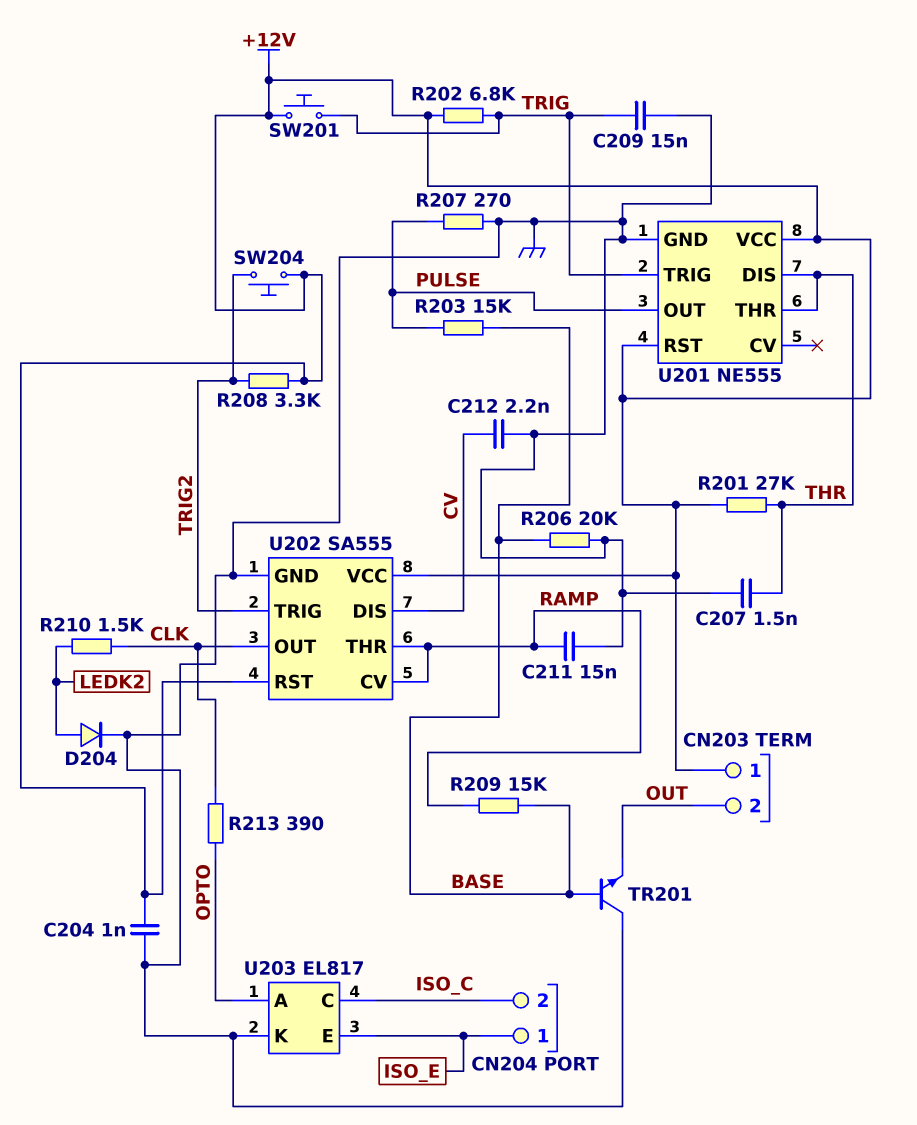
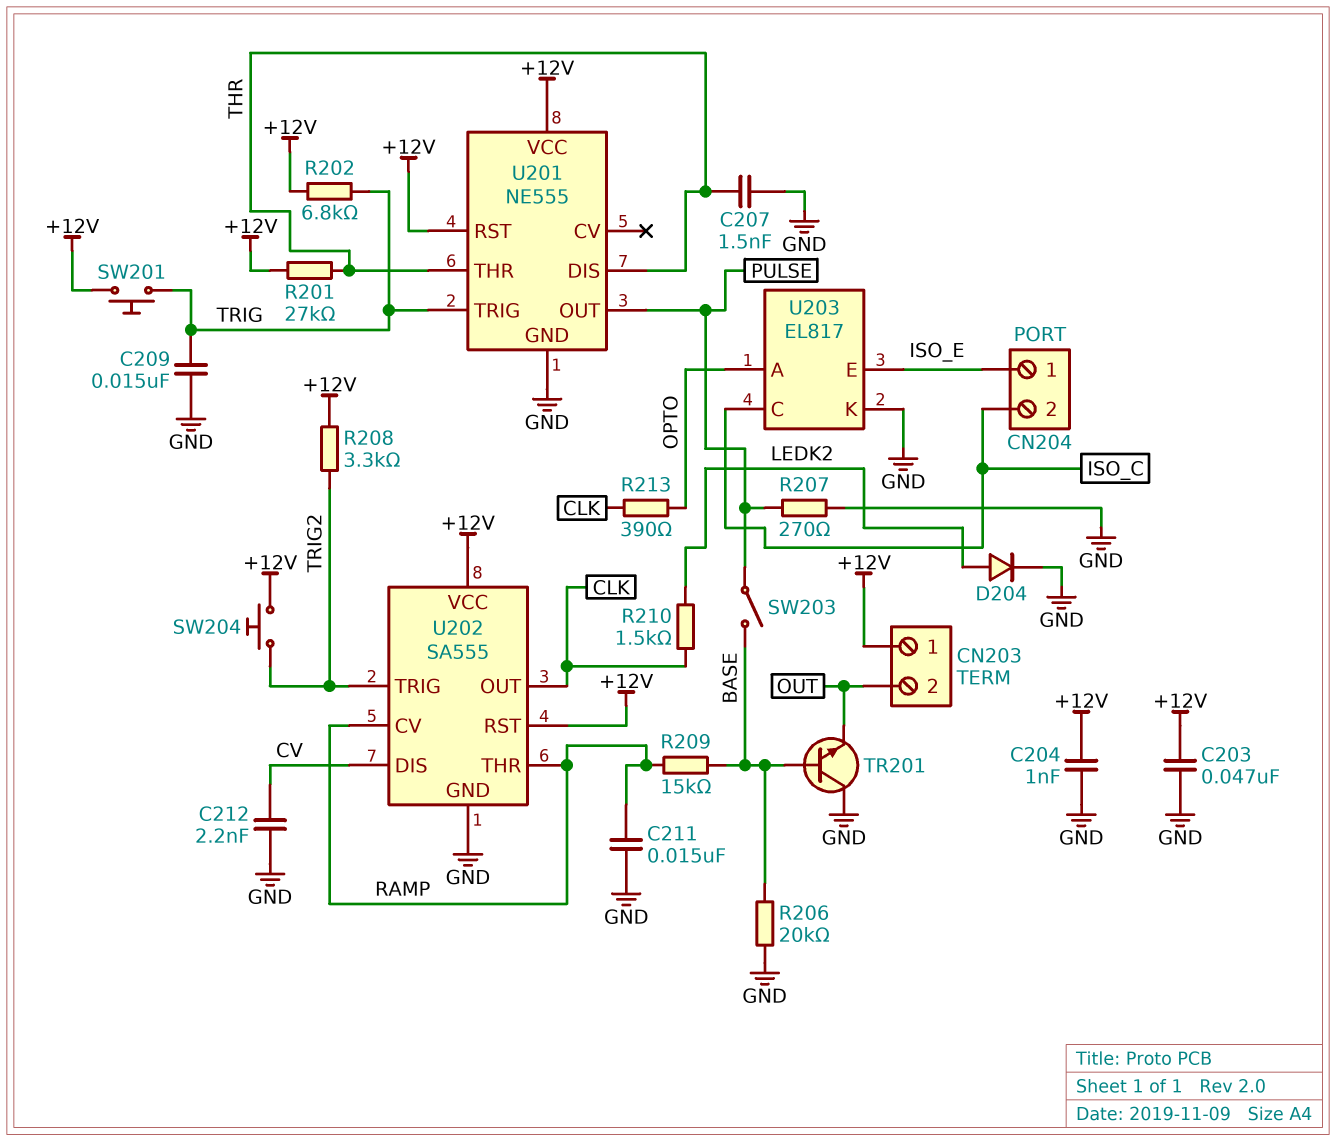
C203: none -> 47nF (+12V, GND)
R203: 15k (BASE, PULSE) -> none
SW203: none -> switch (BASE, PULSE)

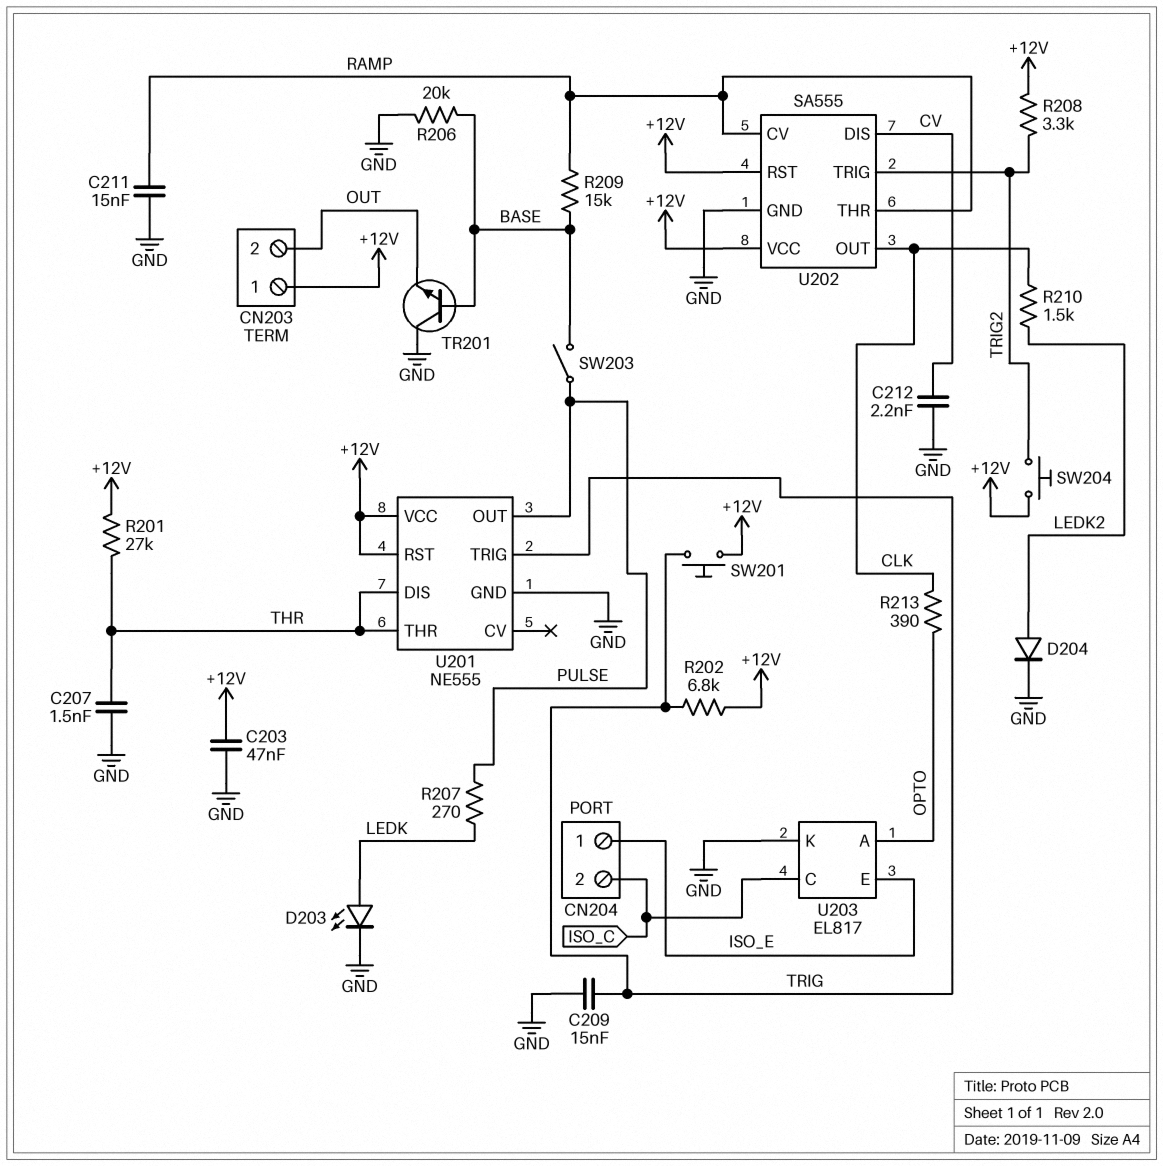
C204: 1nF (+12V, GND) -> none
D203: none -> LED (A LEDK, K GND)
R207: 270 (GND, PULSE) -> 270 (LEDK, PULSE)

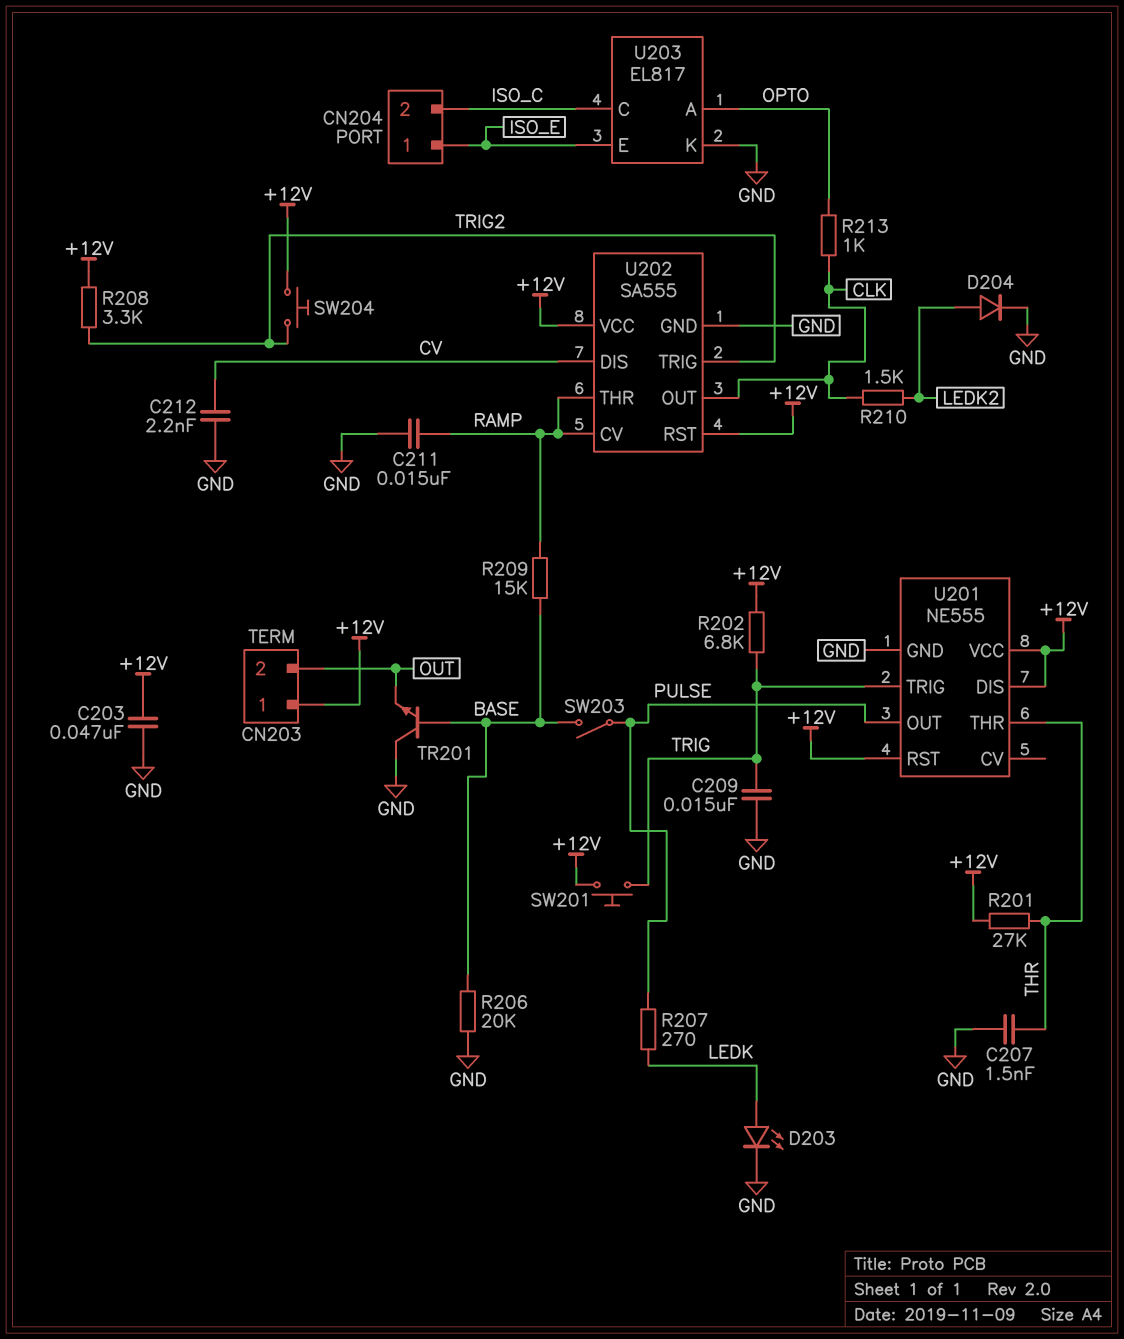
R213: 390 (CLK, OPTO) -> 1k (CLK, OPTO)
U201 pin DIS: THR -> +12V

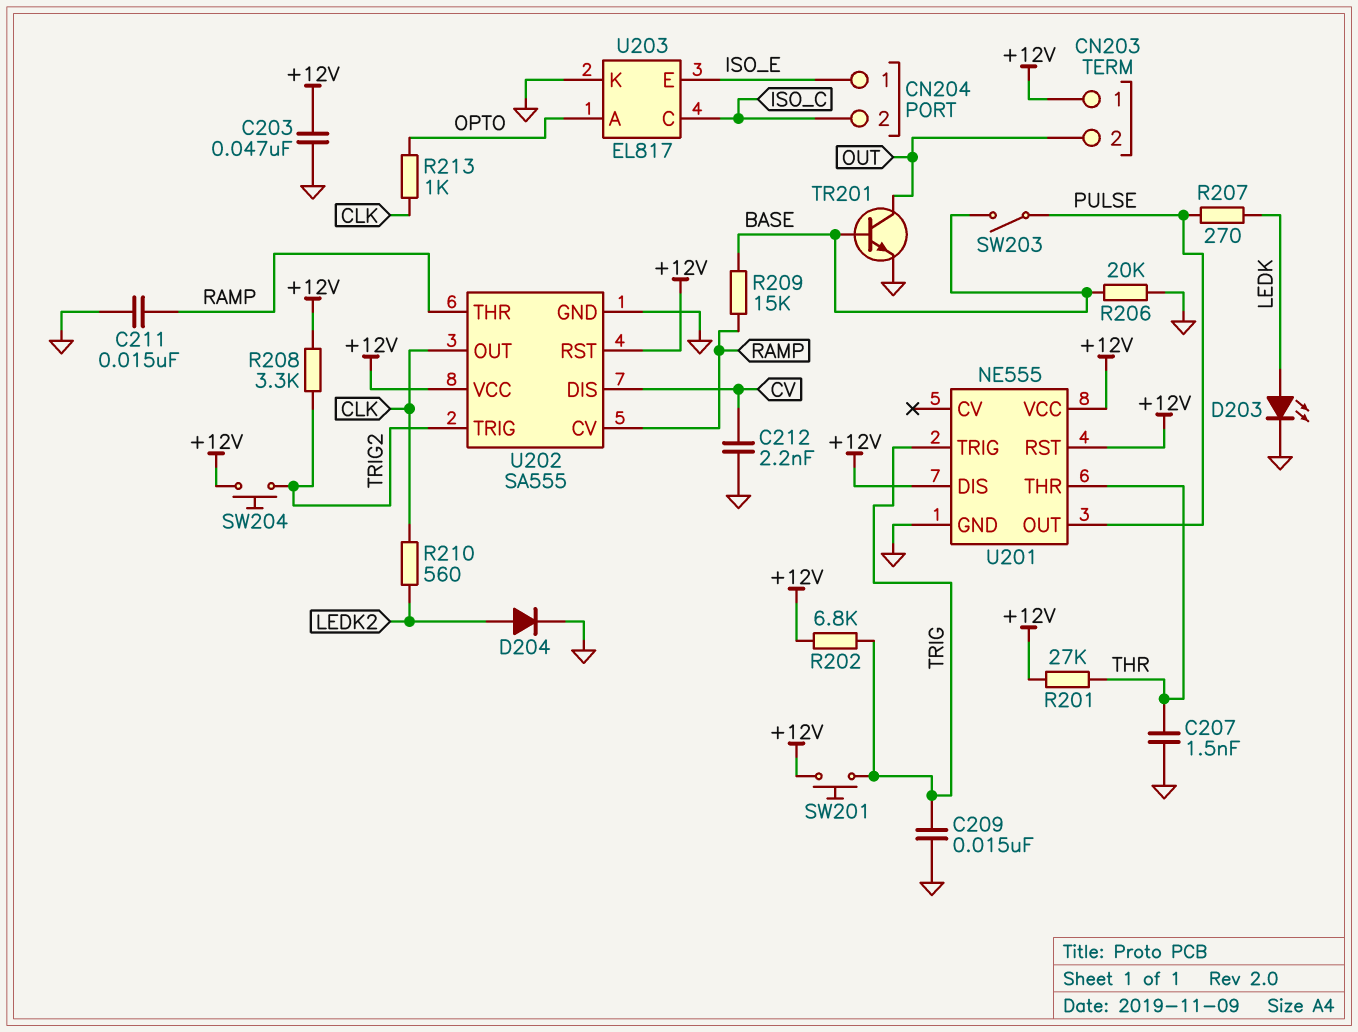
R210: 1.5k (CLK, LEDK2) -> 560 (CLK, LEDK2)
TR201: NPN (B BASE, C GND, E OUT) -> NPN (B BASE, C OUT, E GND)

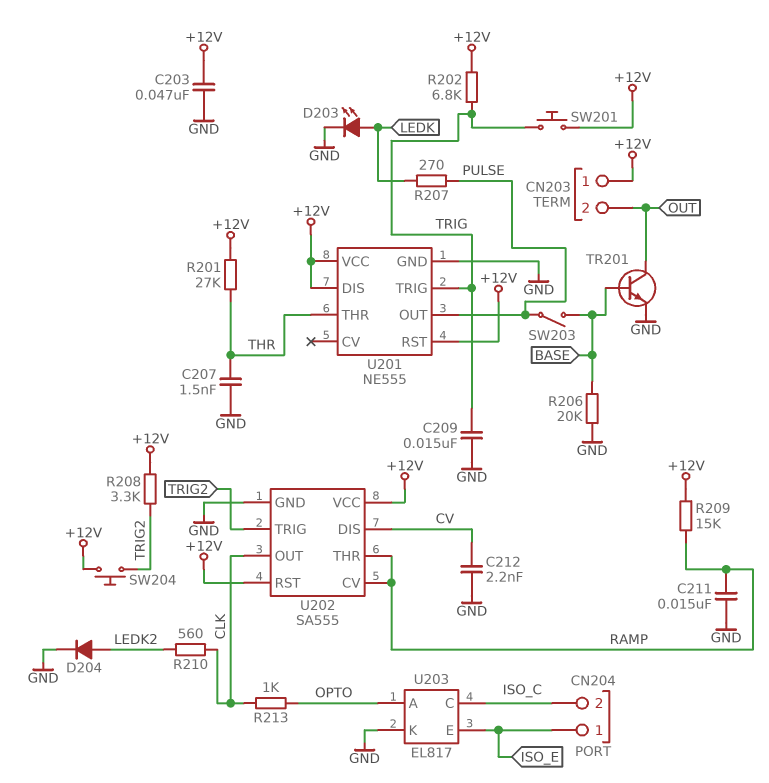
R209: 15k (BASE, RAMP) -> 15k (+12V, RAMP)

